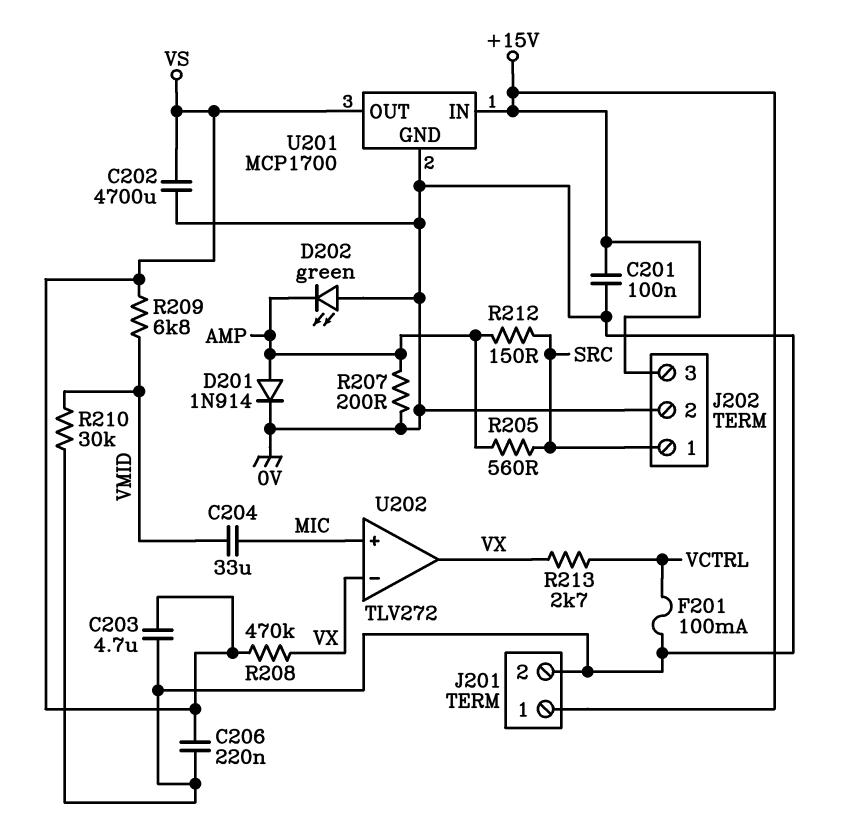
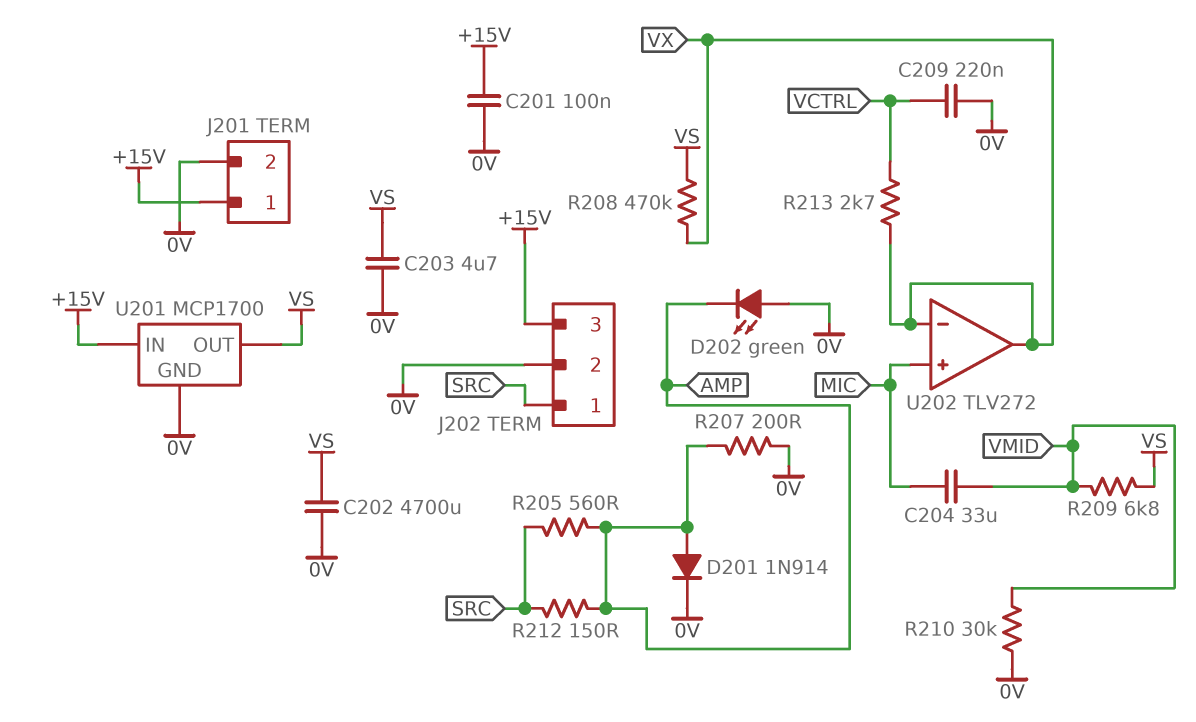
C206: 220nF (0V, VS) -> none
C209: none -> 220nF (0V, VCTRL)
F201: 100mA (0V, VCTRL) -> none

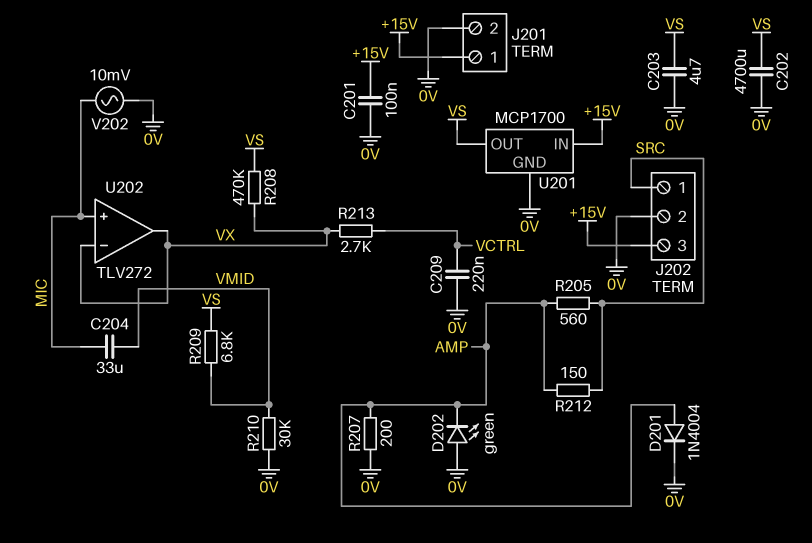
D201: diode 1N914 (A AMP, K 0V) -> diode 1N4004 (A AMP, K 0V)
V202: none -> AC 10mV (0V, MIC)

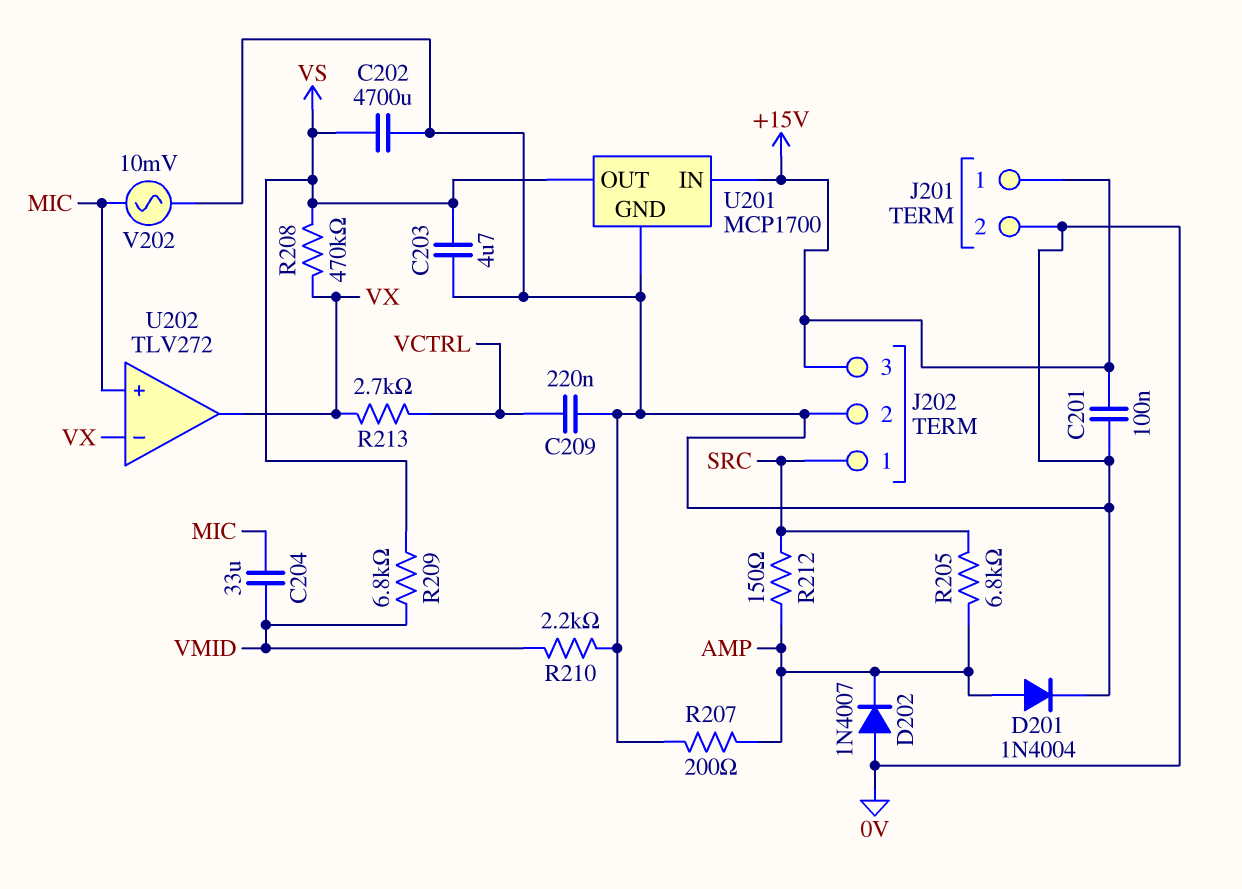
D202: LED green (A 0V, K AMP) -> diode 1N4007 (A 0V, K AMP)
R205: 560 (AMP, SRC) -> 6.8k (AMP, SRC)
R210: 30k (0V, VMID) -> 2.2k (0V, VMID)

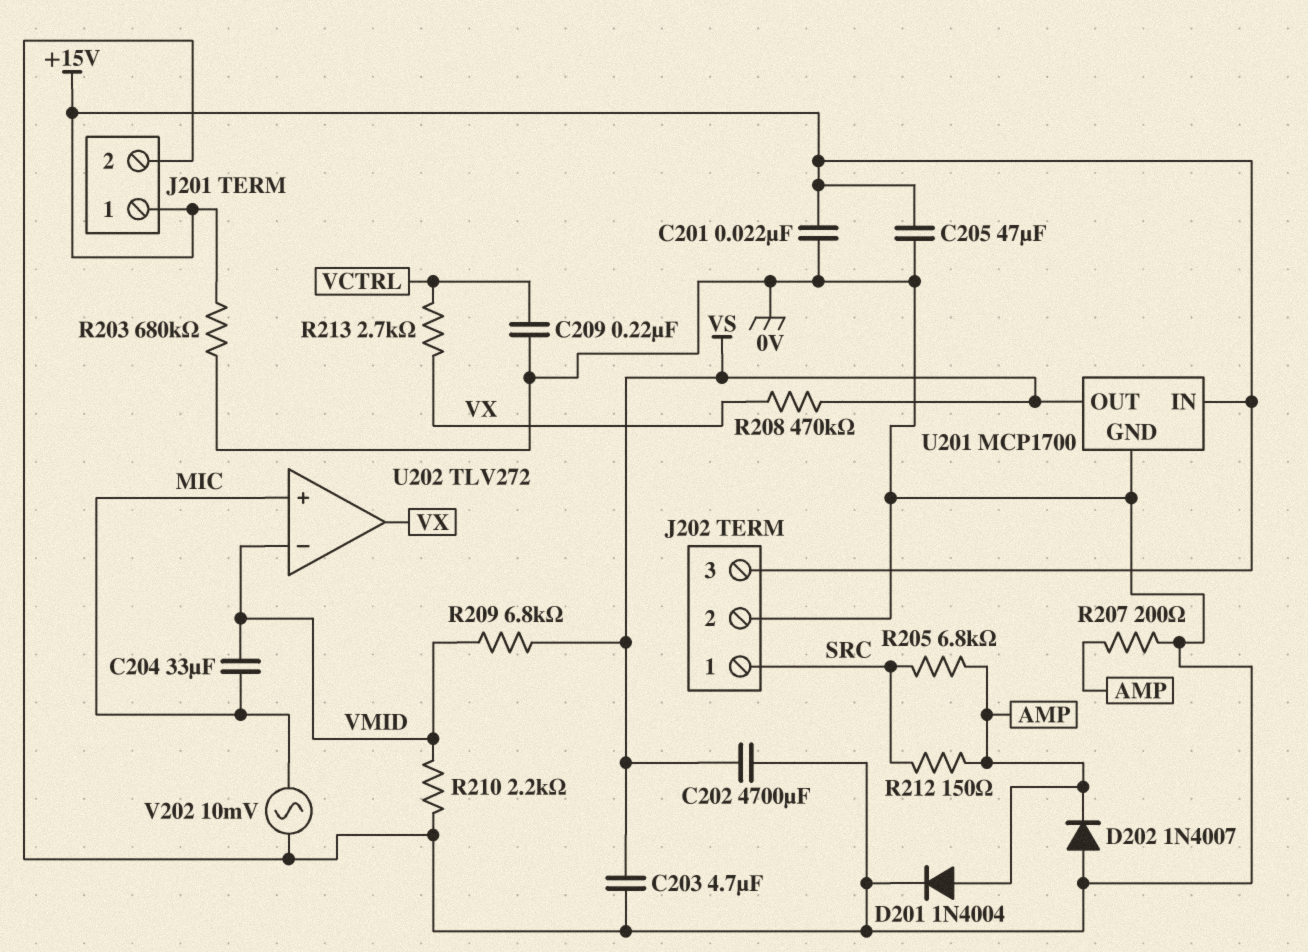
C201: 100nF (+15V, 0V) -> 22nF (+15V, 0V)
C205: none -> 47uF (+15V, 0V)
R203: none -> 680k (+15V, 0V)
U202 pin in-: VX -> VMID

